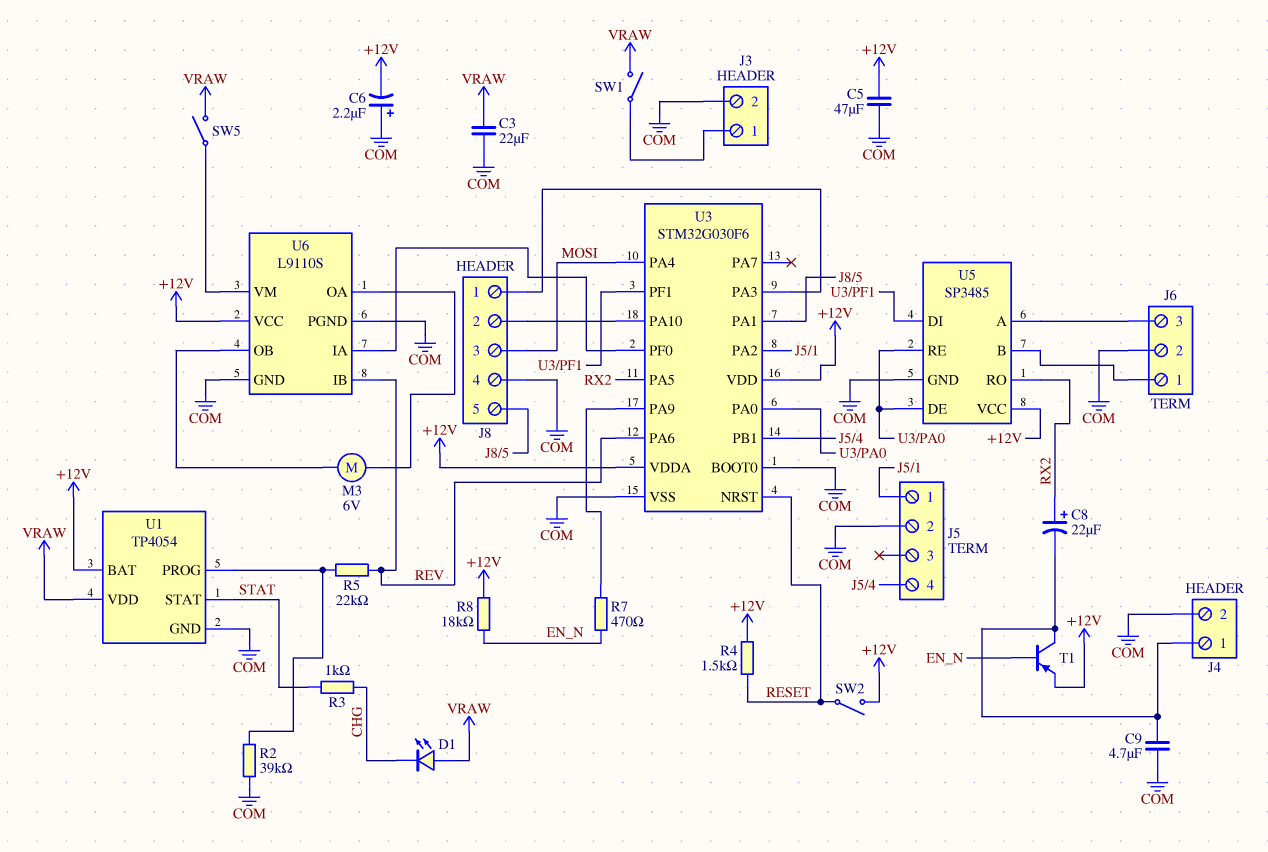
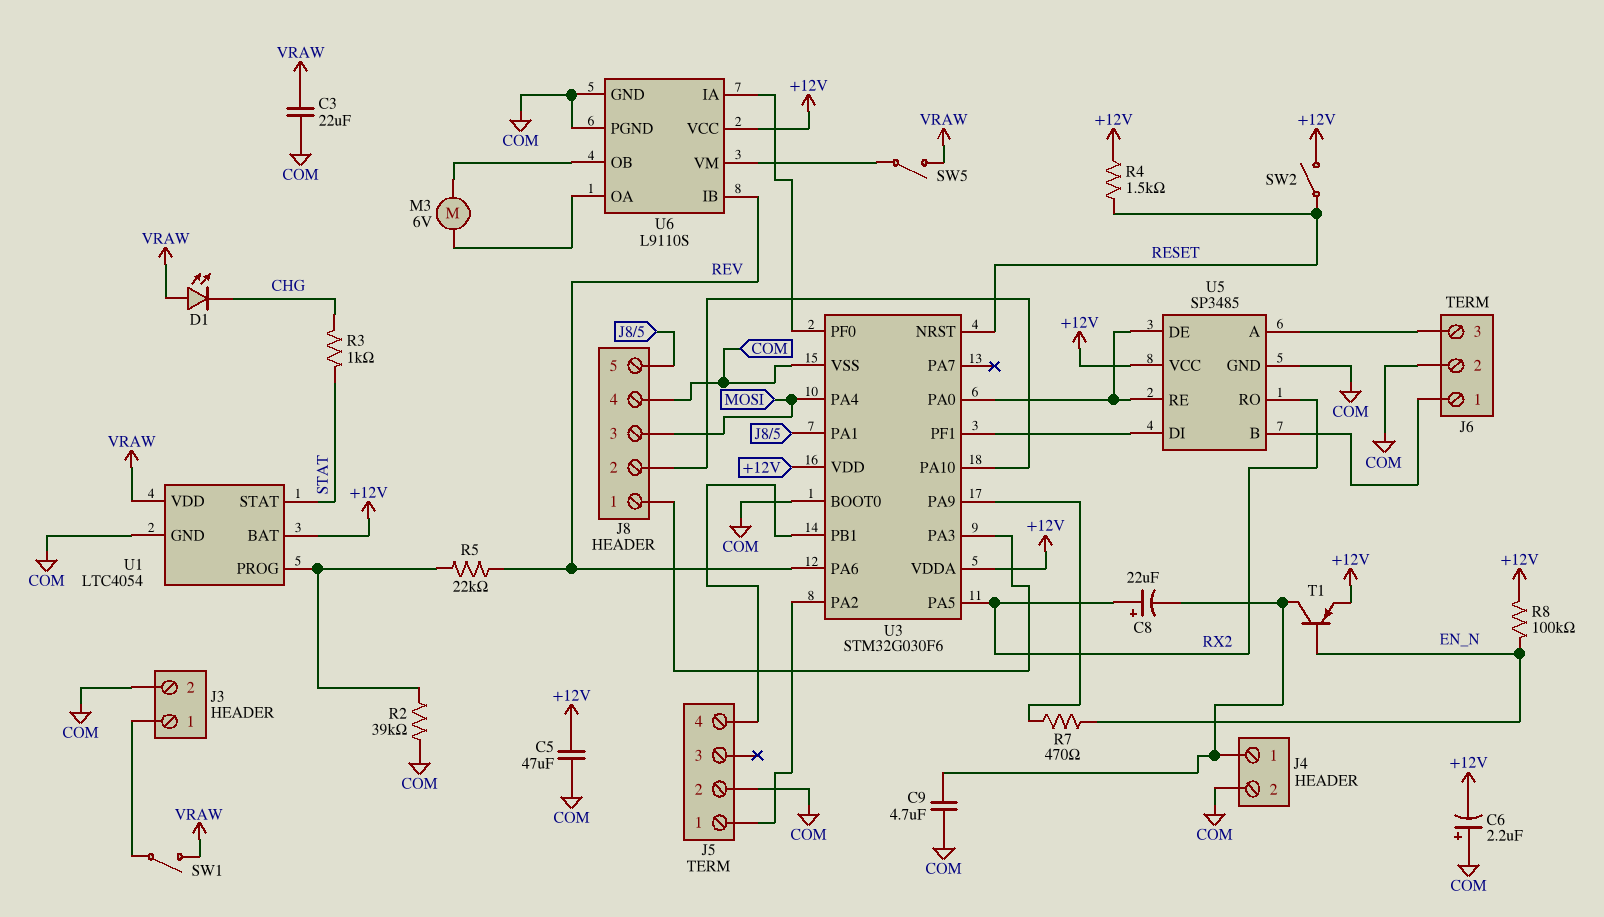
R8: 18k (+12V, EN_N) -> 100k (+12V, EN_N)
U1: TP4054 -> LTC4054

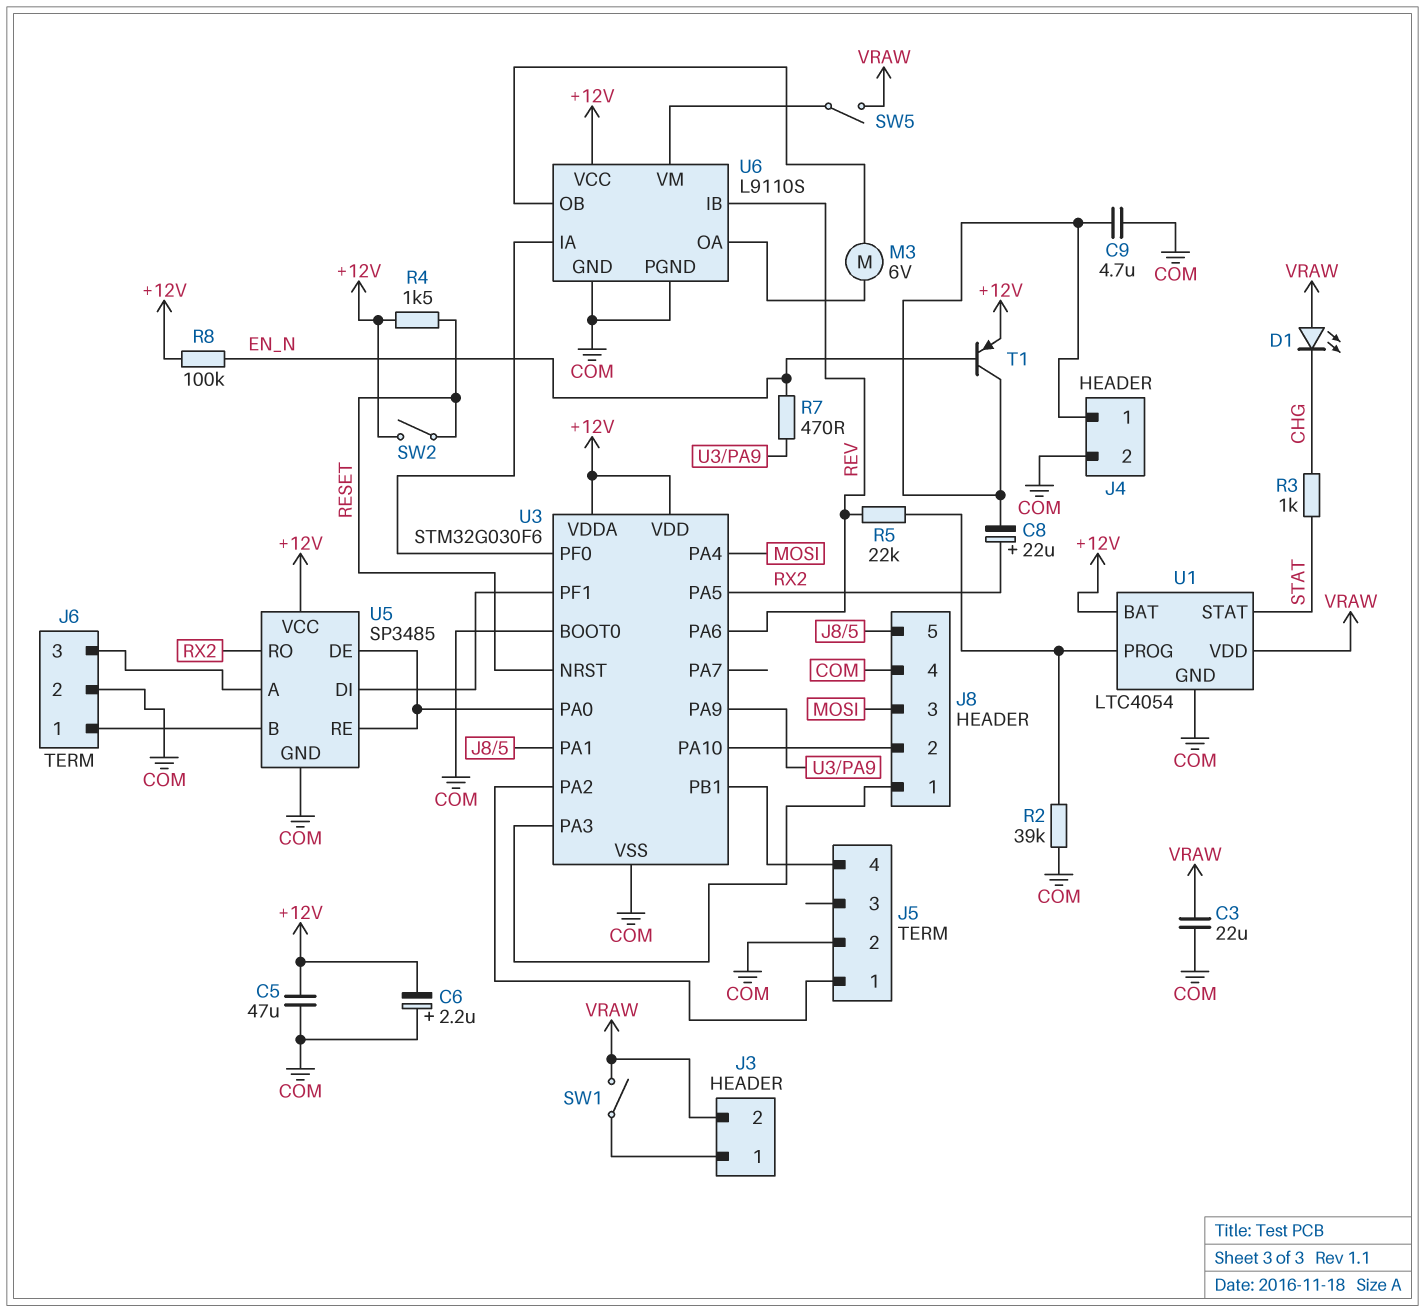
J3 pin 2: COM -> VRAW

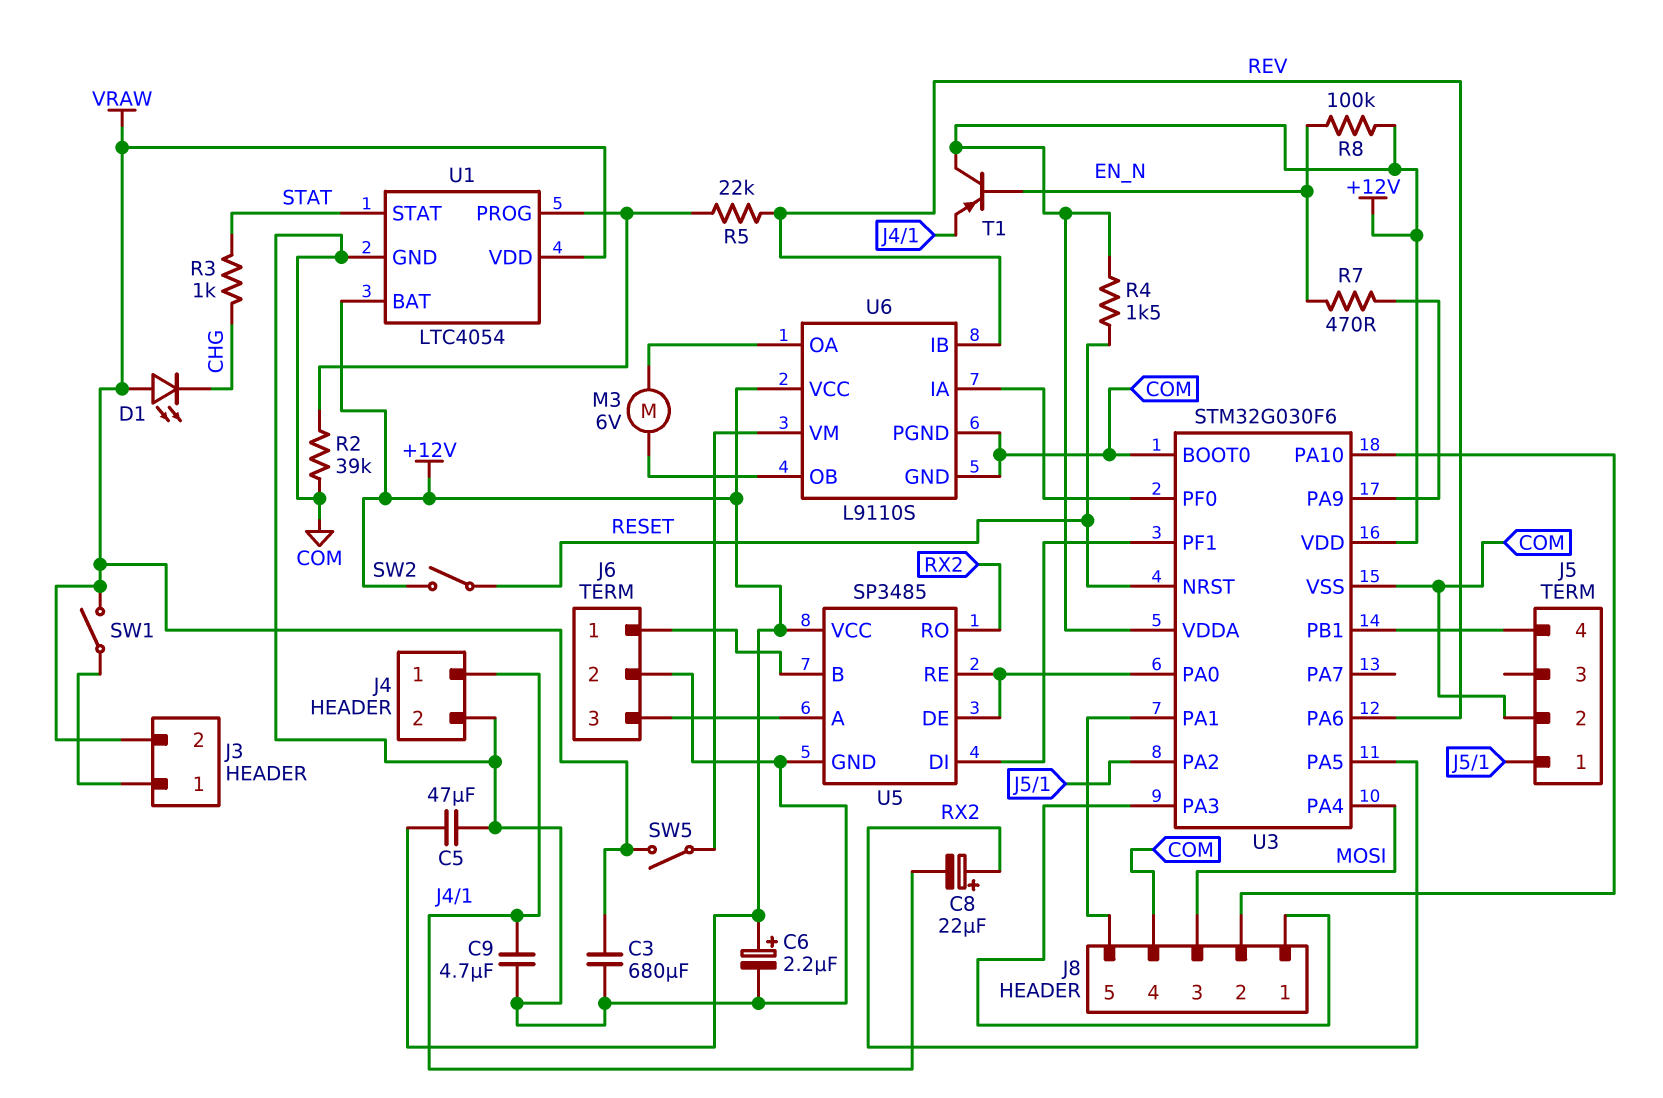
C3: 22uF (COM, VRAW) -> 680uF (COM, VRAW)
C6: 2.2uF (plus COM, minus +12V) -> 2.2uF (plus +12V, minus COM)
T1: PNP (B EN_N, C J4/1, E +12V) -> PNP (B EN_N, C +12V, E J4/1)

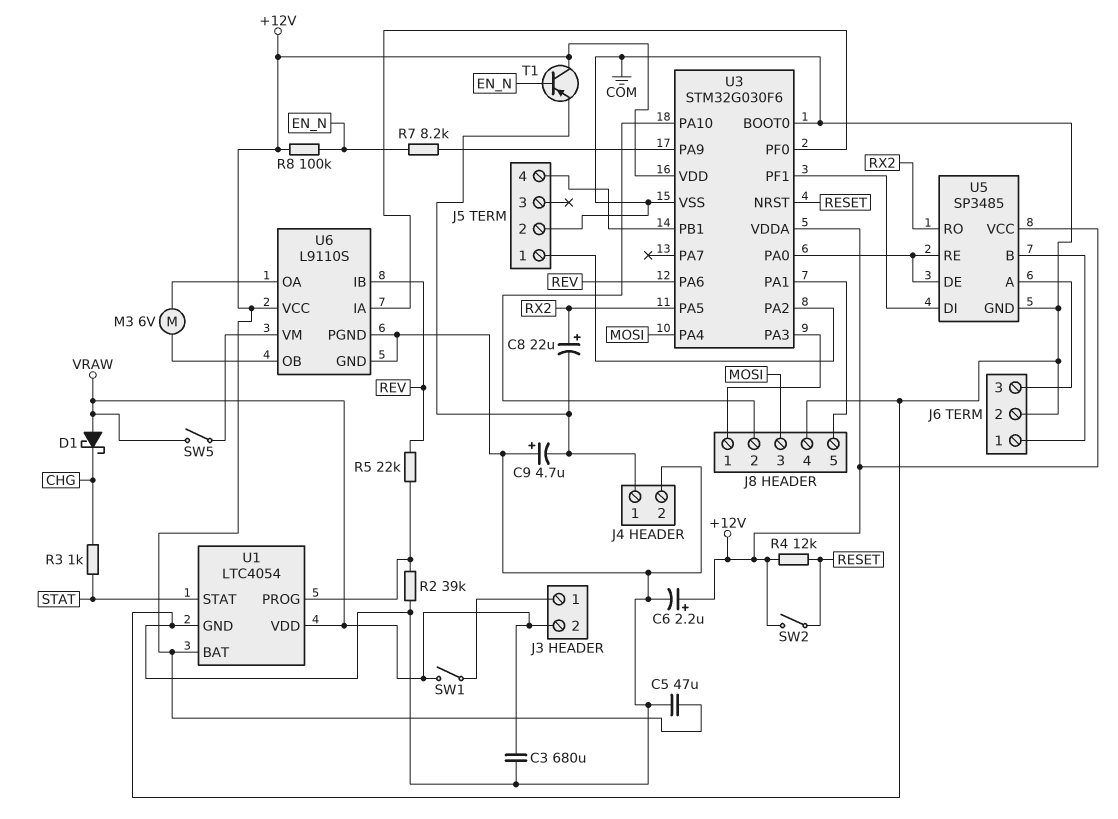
C9: 4.7uF (COM, J4/1) -> 4.7uF (plus COM, minus J4/1)
D1: LED (A VRAW, K CHG) -> schottky (A VRAW, K CHG)
R4: 1.5k (+12V, RESET) -> 12k (+12V, RESET)
R7: 470 (EN_N, U3/PA9) -> 8.2k (EN_N, U3/PA9)

